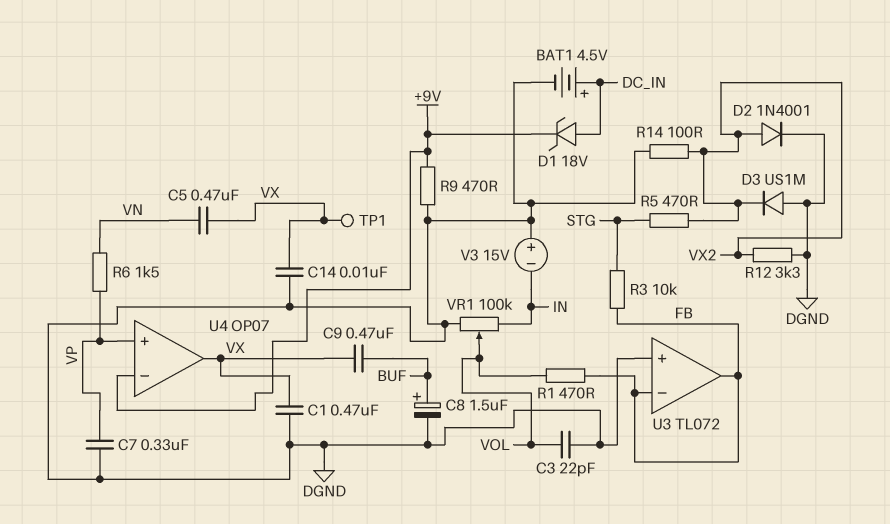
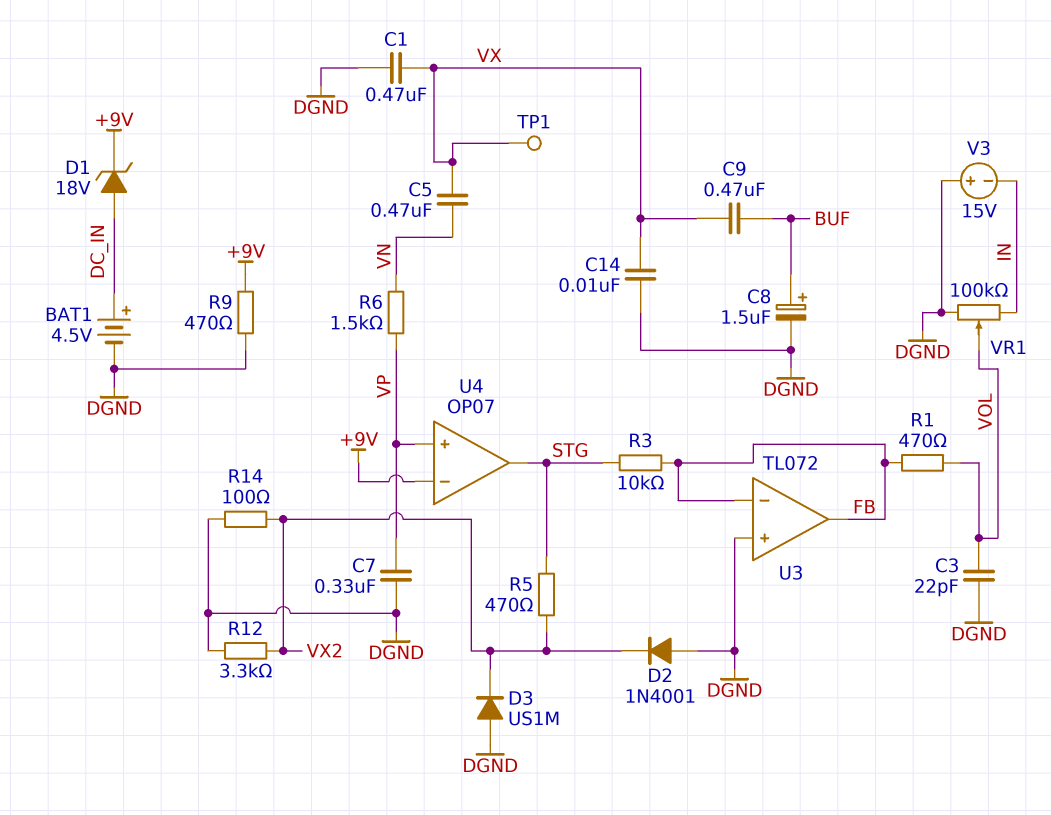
D2: diode 1N4001 (A VX2, K DGND) -> diode 1N4001 (A DGND, K VX2)
U4 pin out: VX -> STG

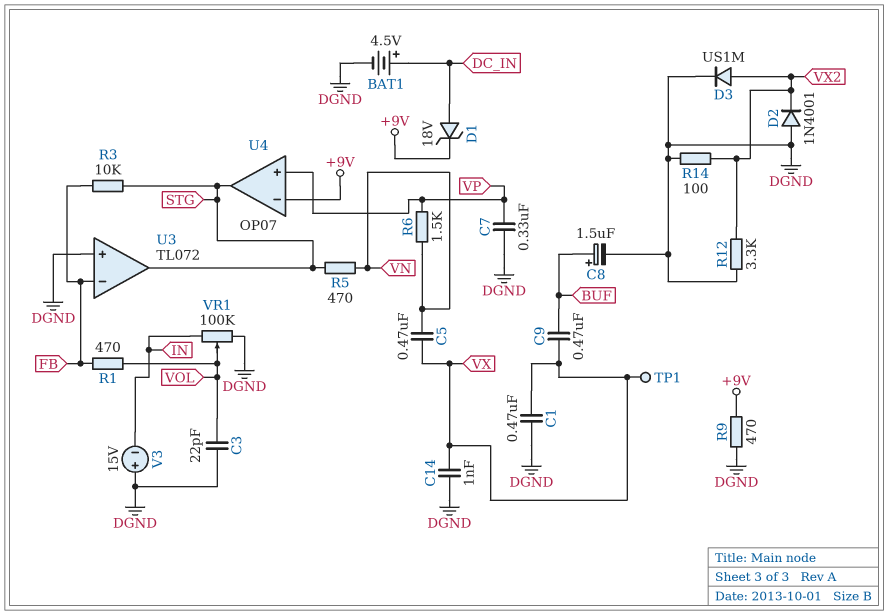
C14: 10nF (DGND, VX) -> 1nF (DGND, VX)
D3: diode US1M (A DGND, K VX2) -> diode US1M (A VX2, K DGND)
R5: 470 (STG, VX2) -> 470 (STG, VN)
U3 pin out: FB -> STG

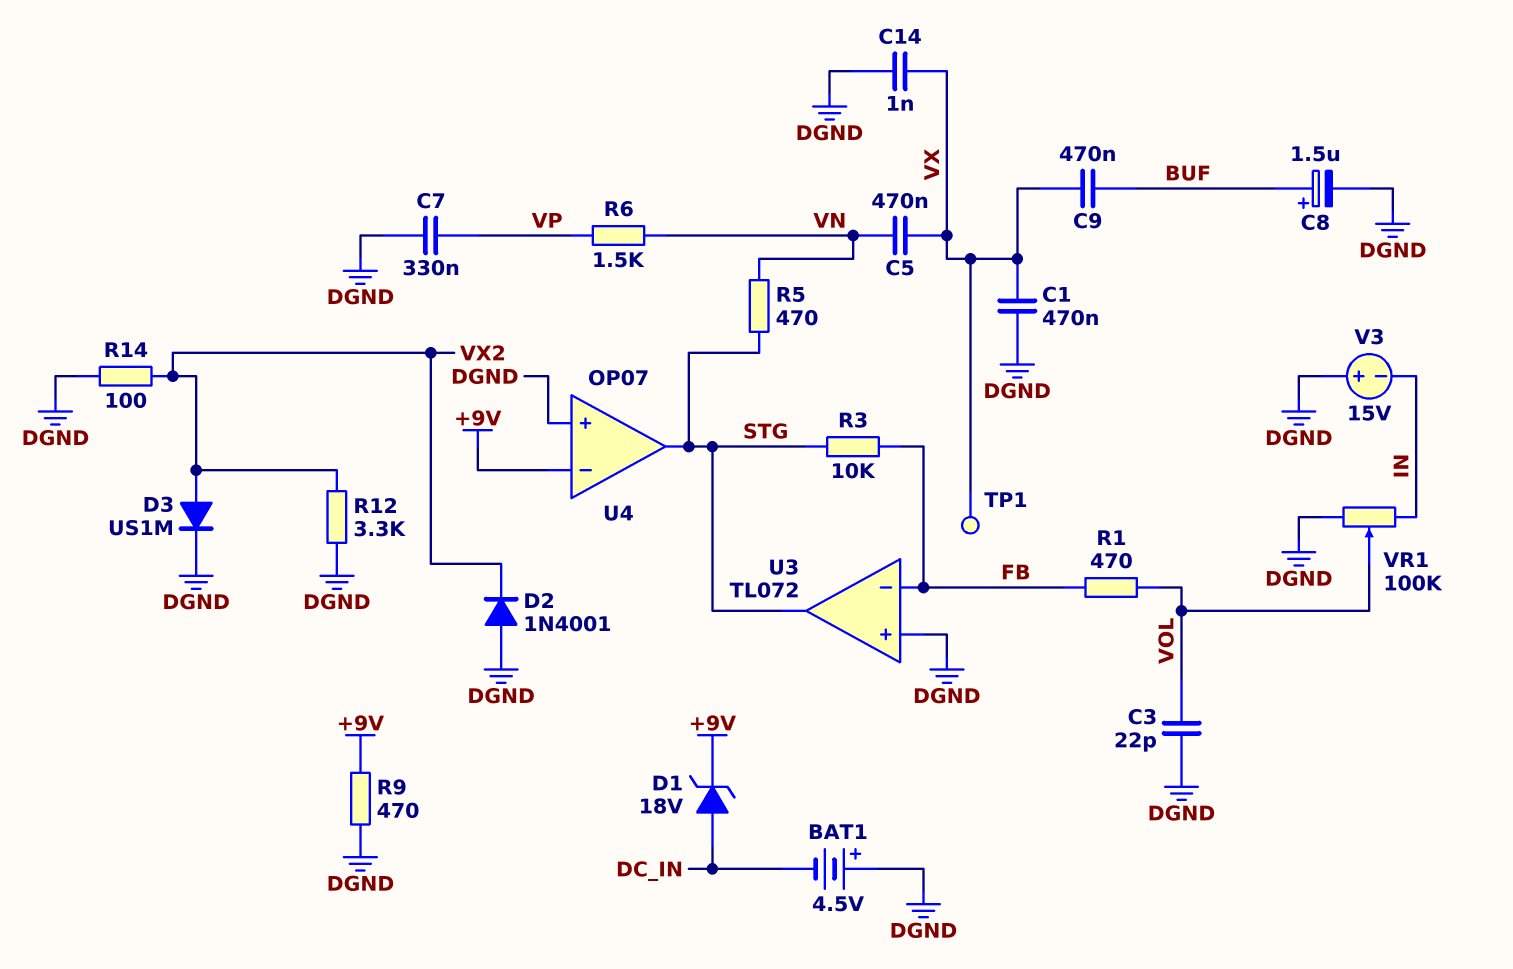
BAT1: 4.5V (plus DC_IN, minus DGND) -> 4.5V (plus DGND, minus DC_IN)
U4 pin in+: VP -> DGND

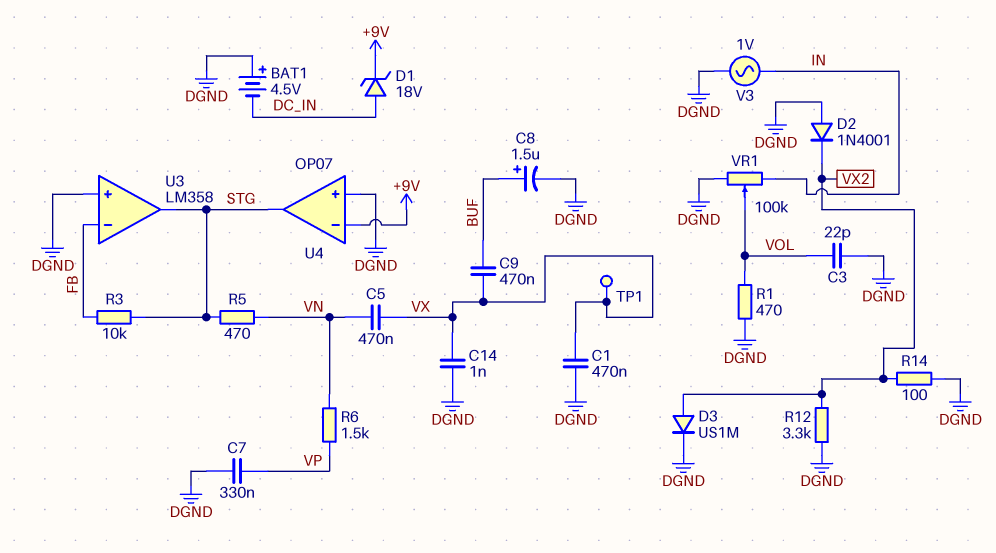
R1: 470 (FB, VOL) -> 470 (DGND, VOL)
R9: 470 (+9V, DGND) -> none
U3: TL072 -> LM358
V3: 15V (plus DGND, minus IN) -> AC 1V (DGND, IN)

